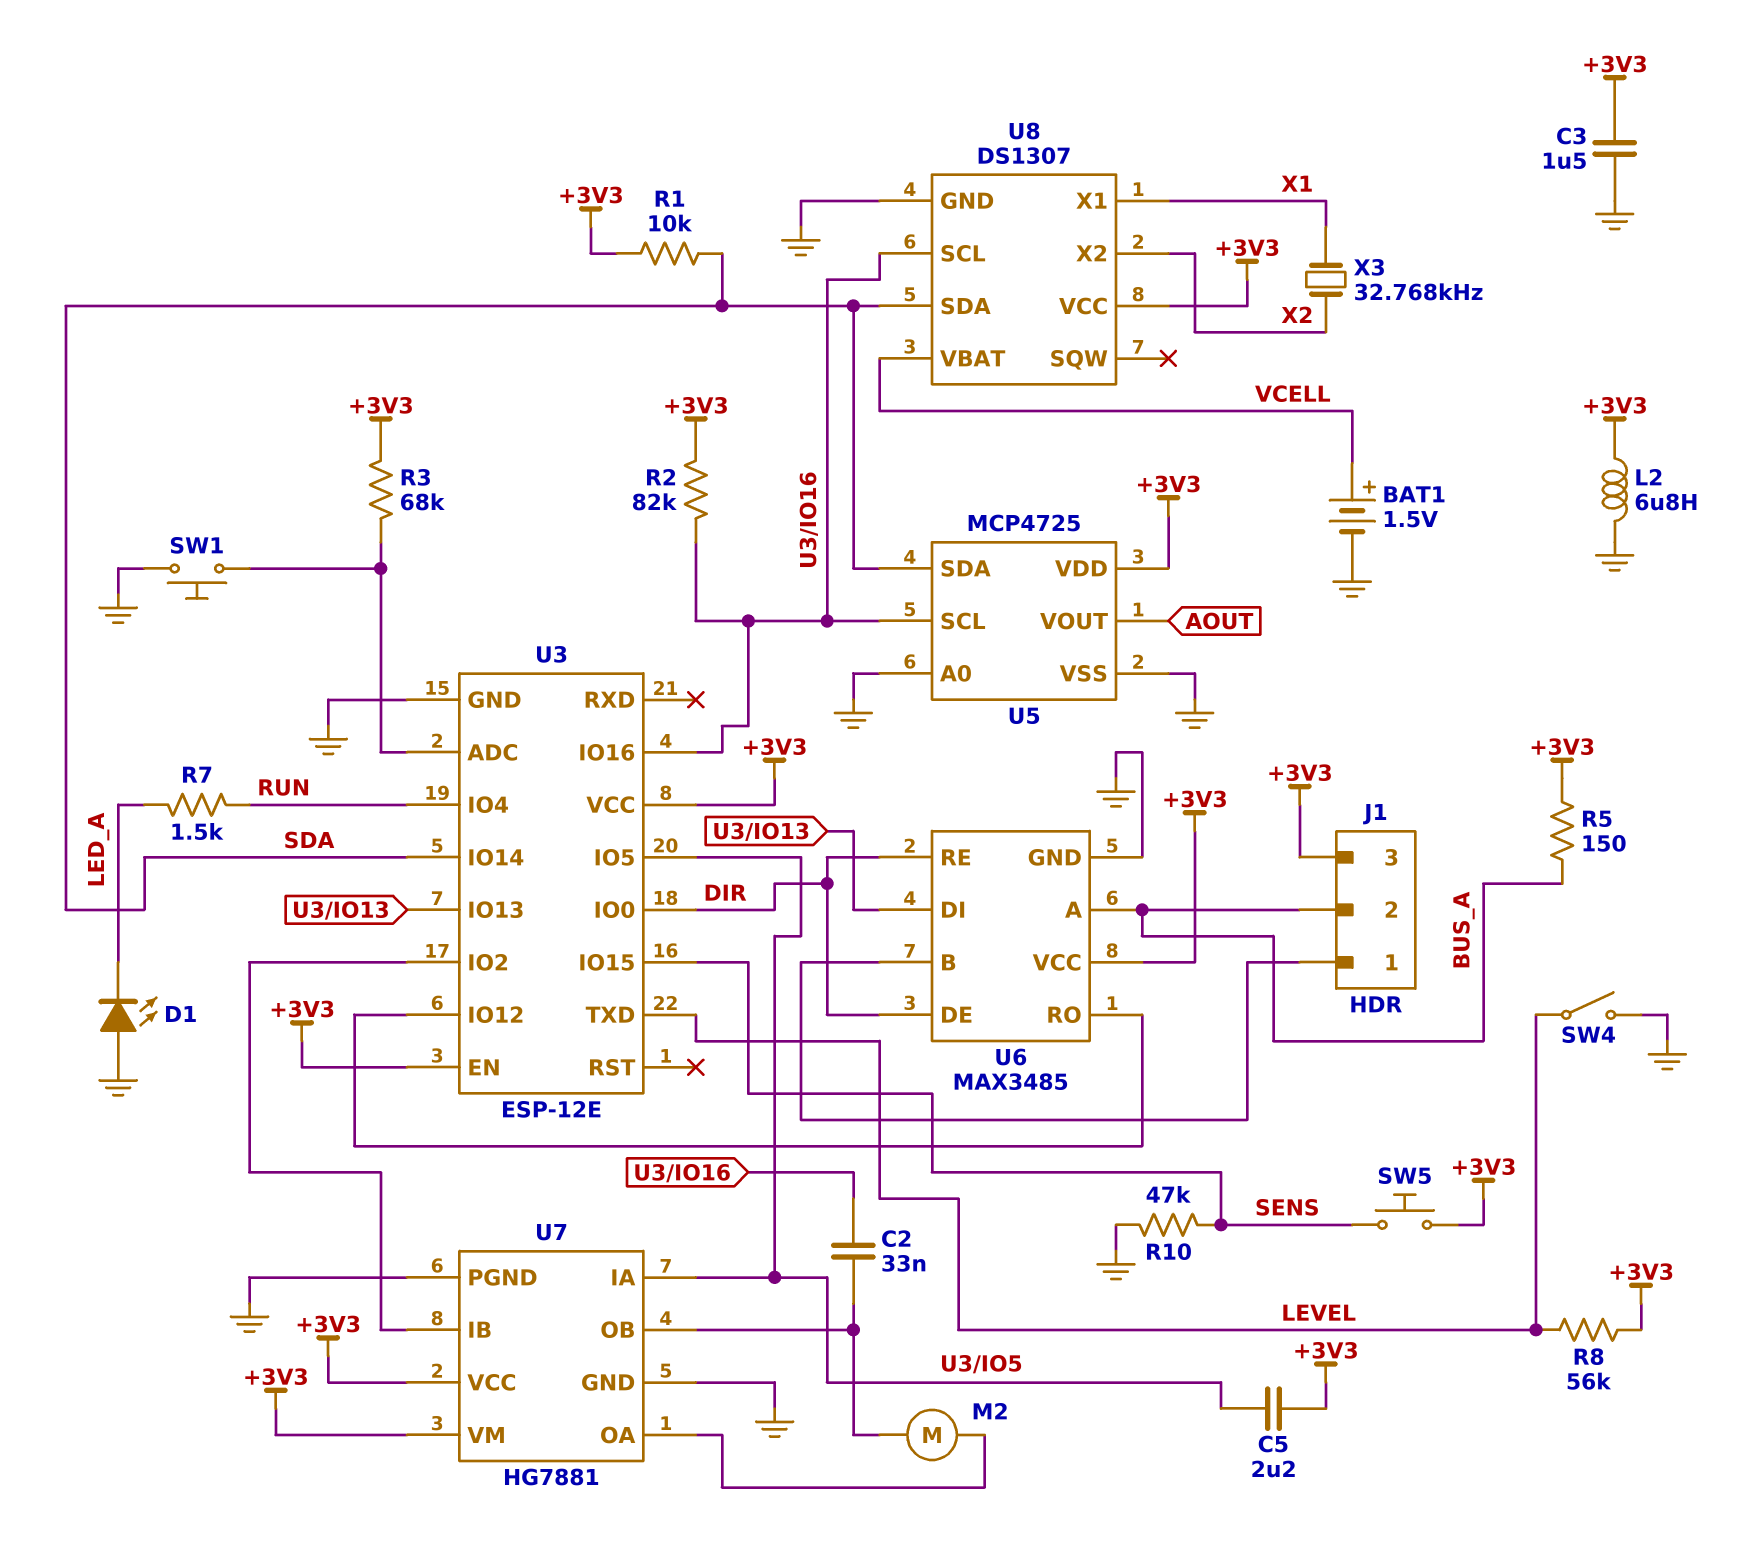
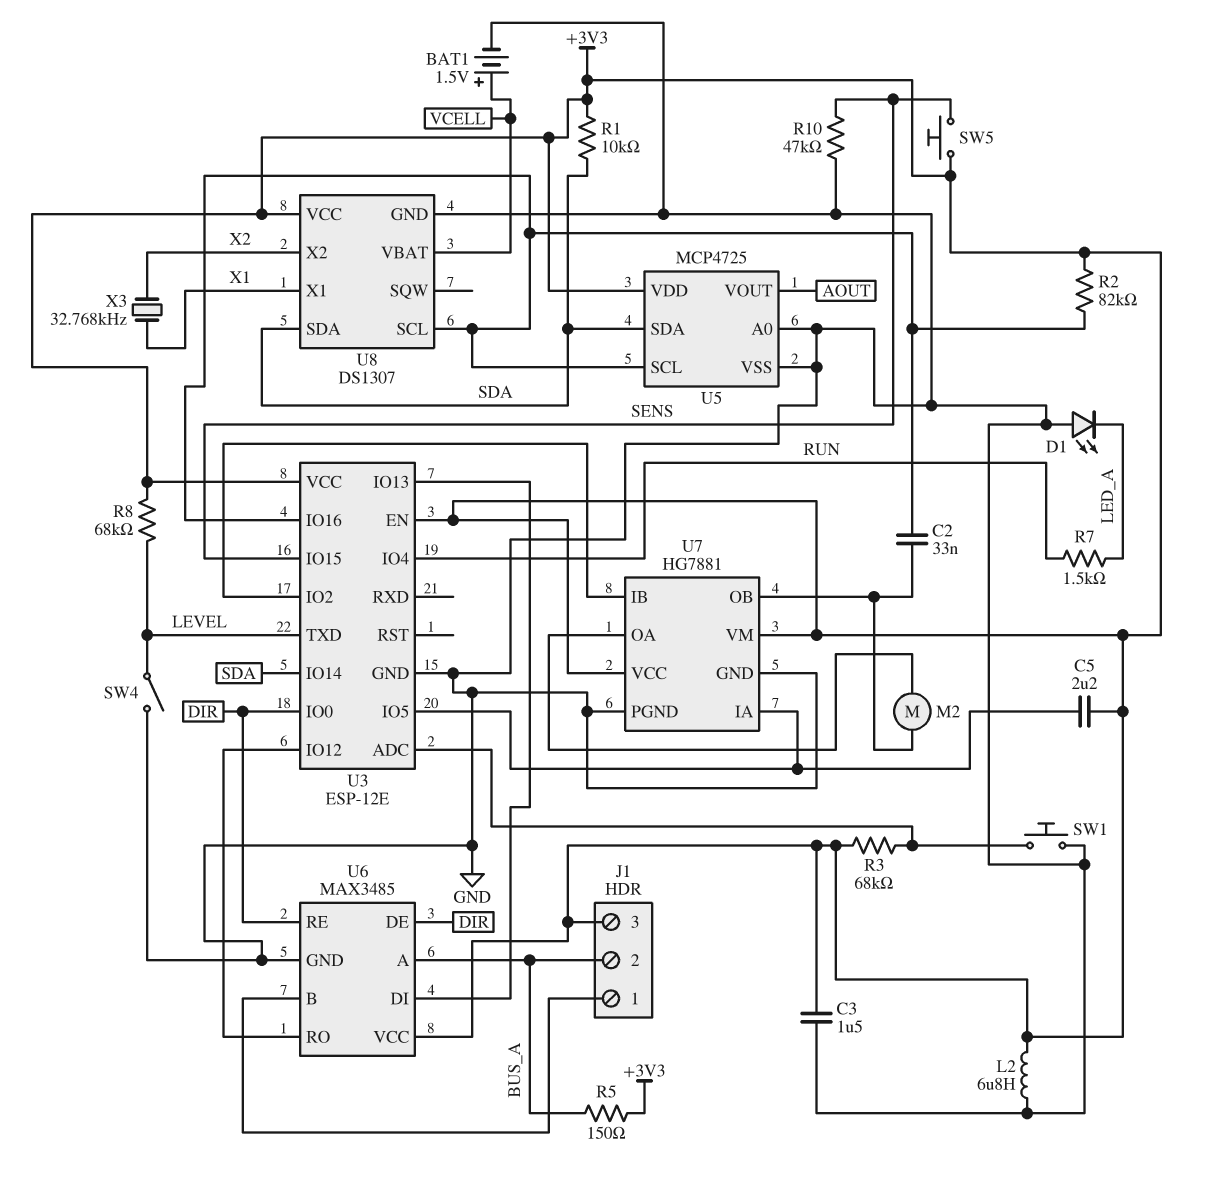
R8: 56k (+3V3, LEVEL) -> 68k (+3V3, LEVEL)

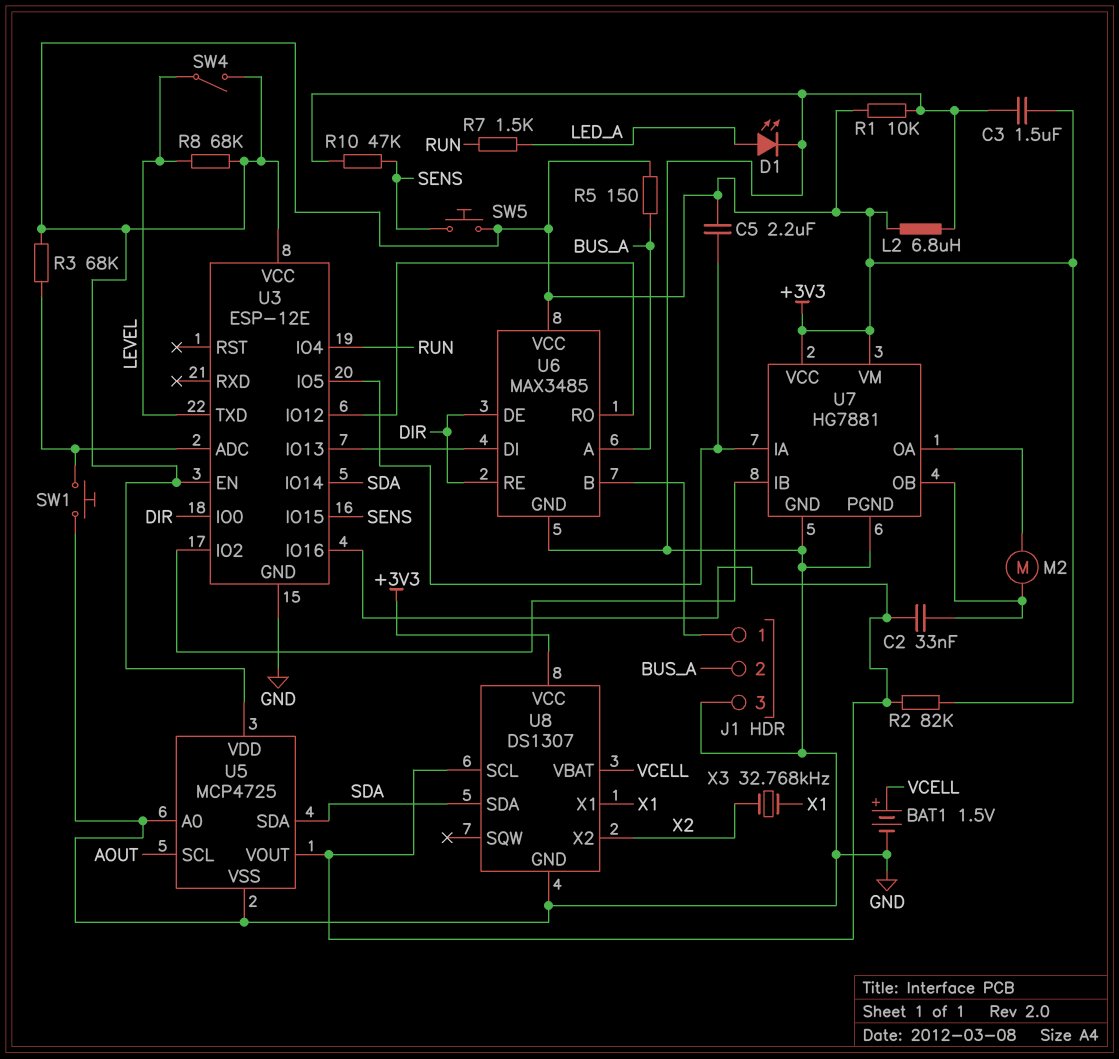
D1: LED (A GND, K LED_A) -> LED (A LED_A, K GND)
J1 pin 3: +3V3 -> GND
R1: 10k (+3V3, SDA) -> 10k (+3V3, GND)
SW4: switch (GND, LEVEL) -> switch (+3V3, LEVEL)
U5 pin SCL: U3/IO16 -> AOUT
U5 pin VOUT: AOUT -> U3/IO16

